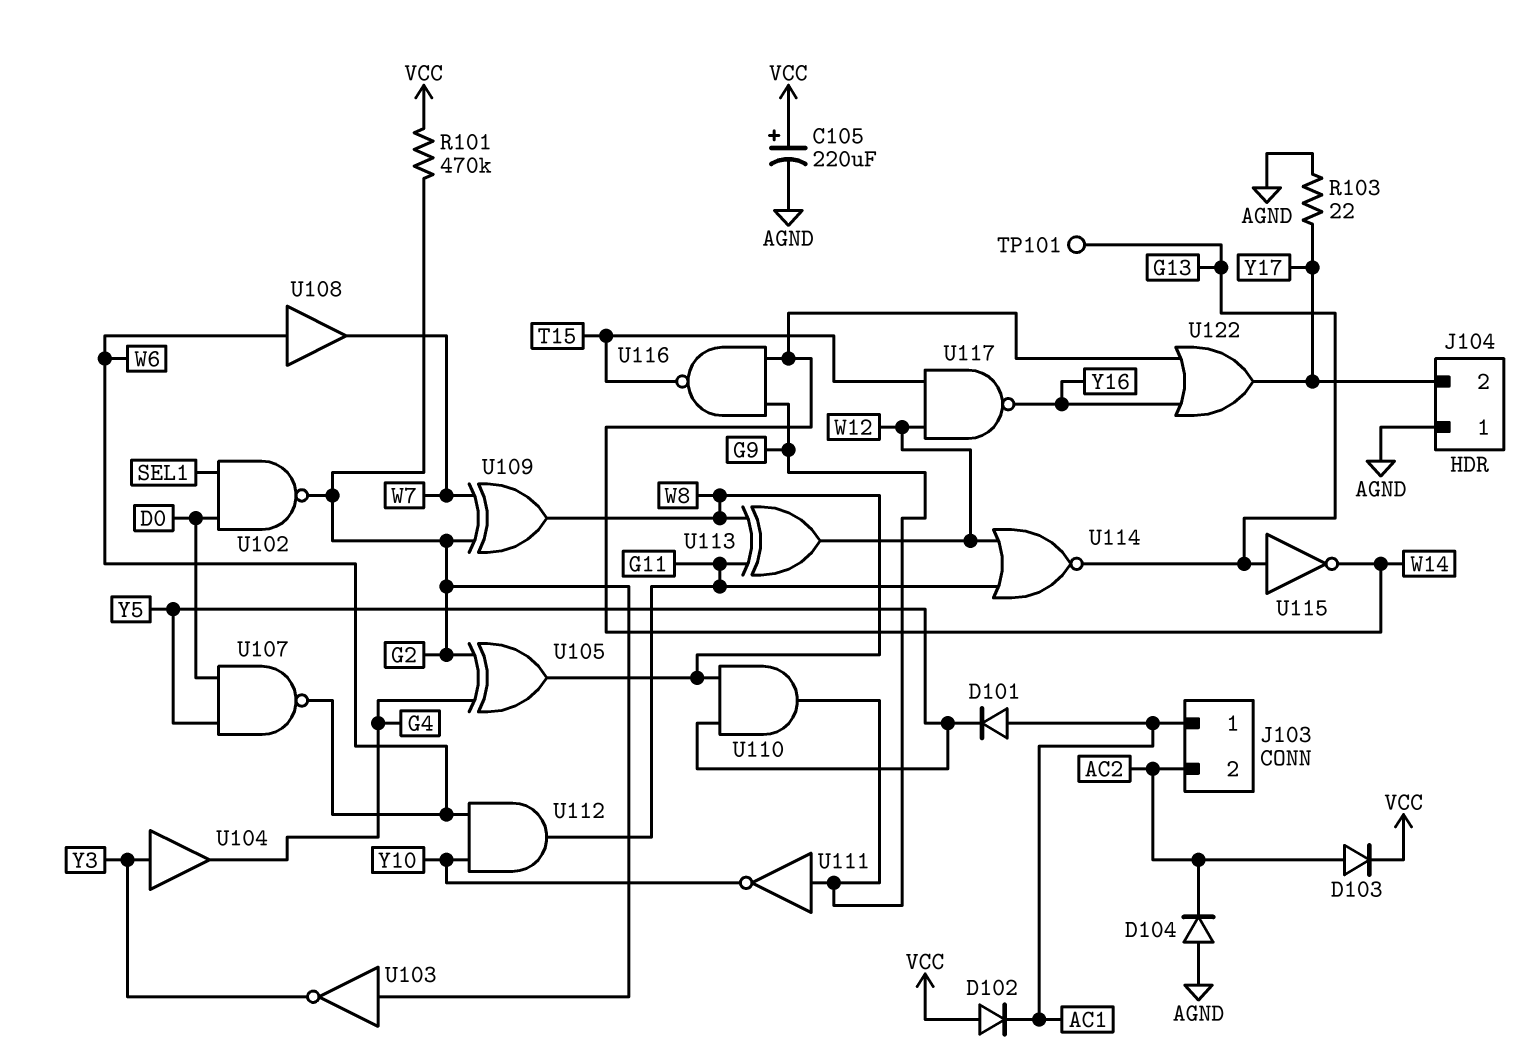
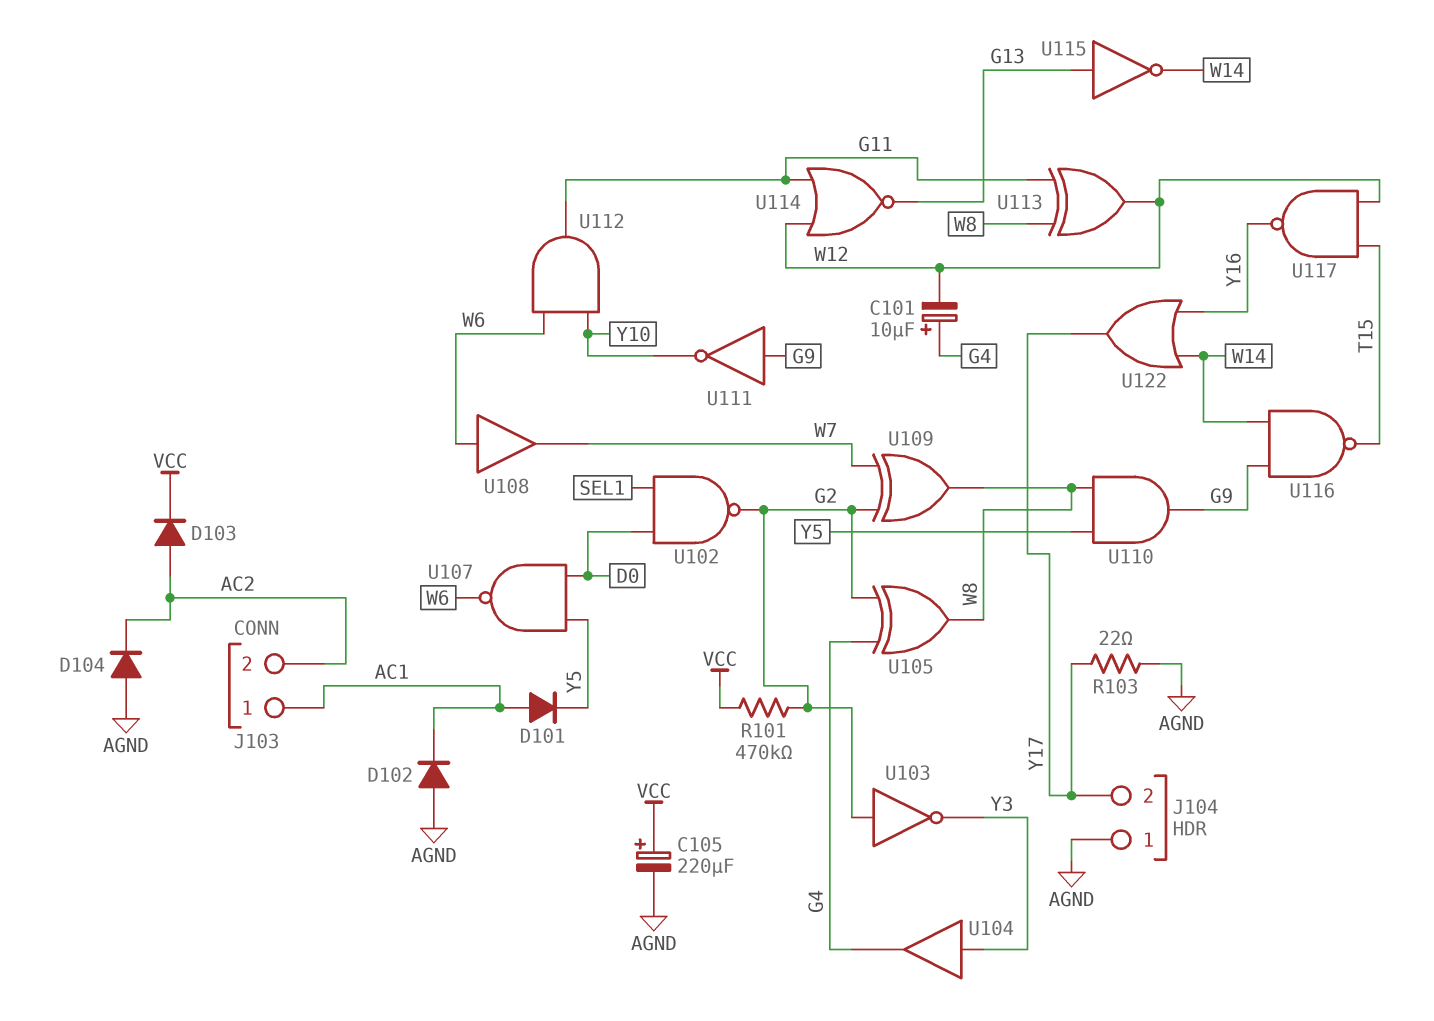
C101: none -> 10uF (plus G4, minus W12)
D102: diode (A VCC, K AC1) -> diode (A AGND, K AC1)
TP101: test point (G13) -> none

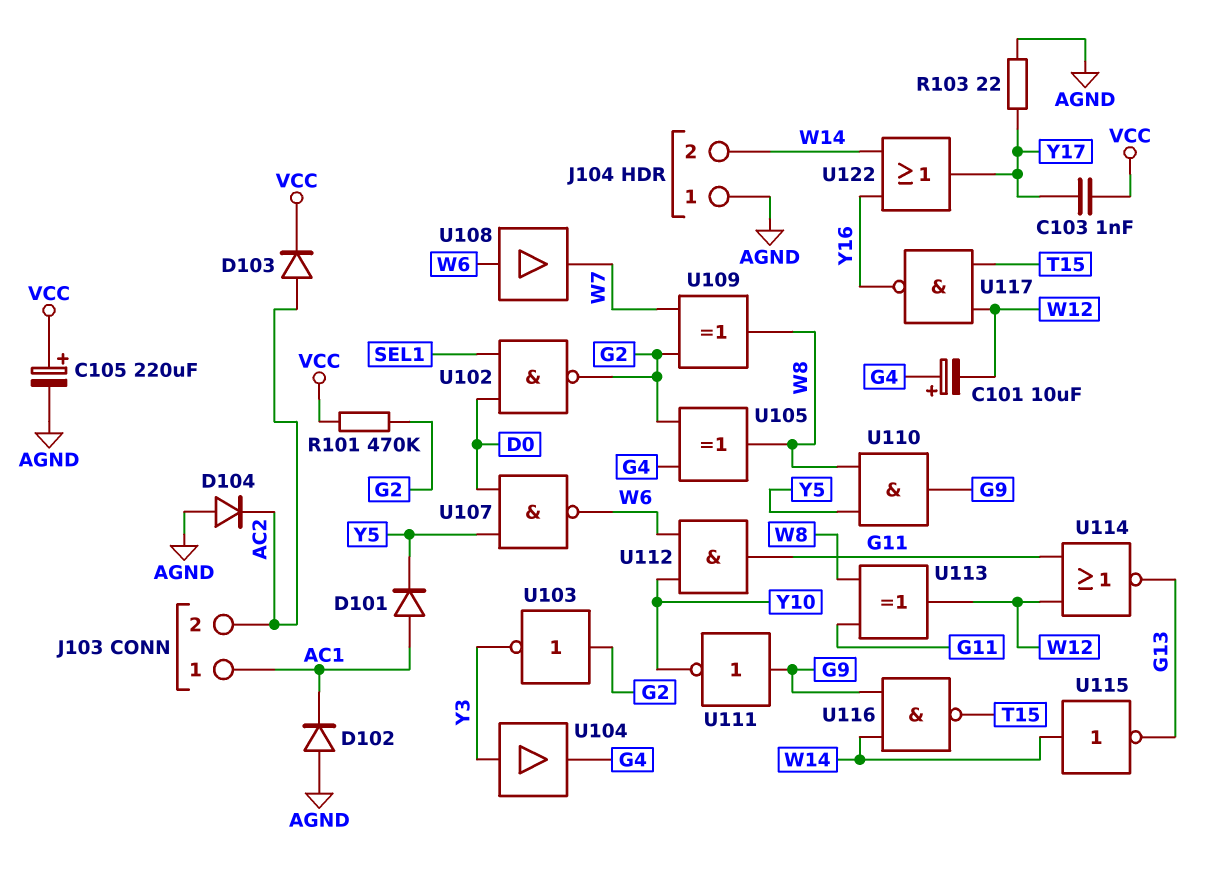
C103: none -> 1nF (VCC, Y17)
J104 pin 2: Y17 -> W14
U115: NOT (in G13, out W14) -> NOT (in W14, out G13)

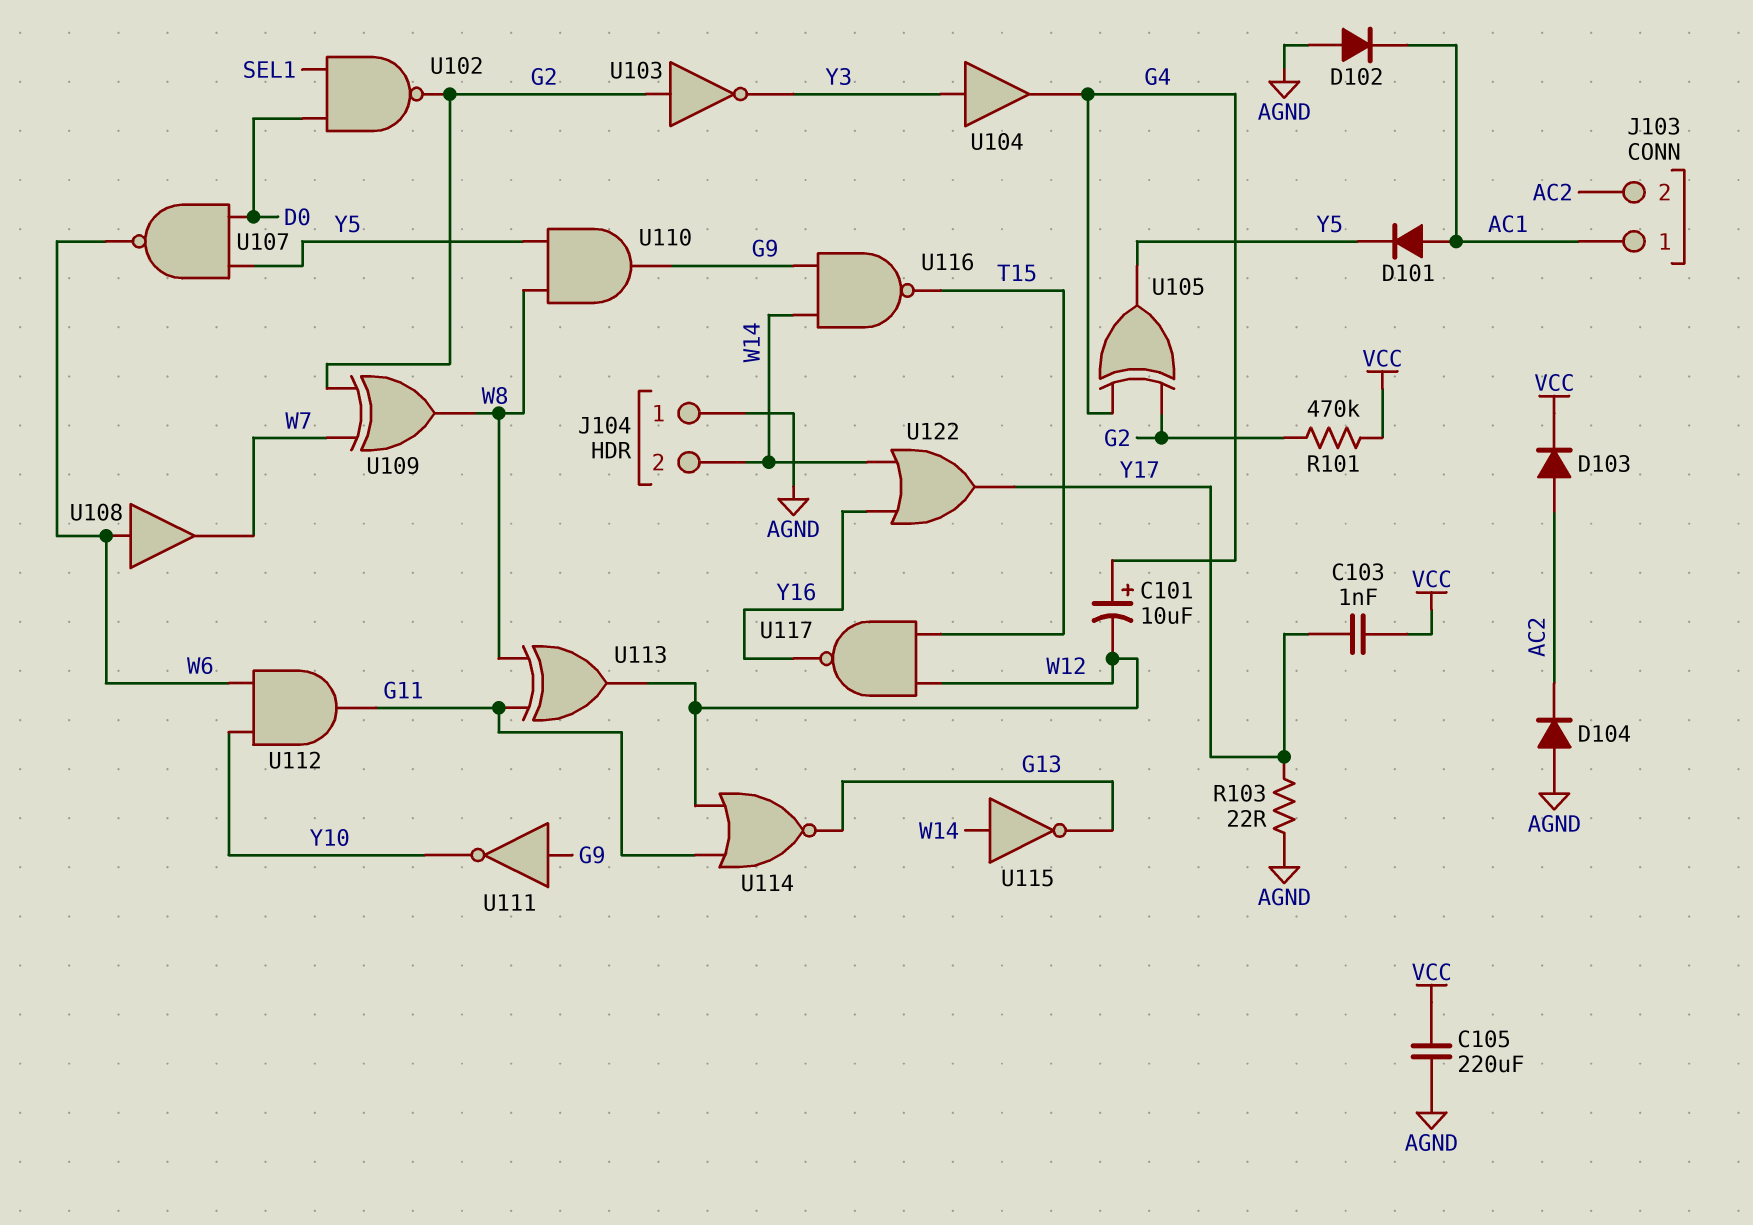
C105: 220uF (plus VCC, minus AGND) -> 220uF (AGND, VCC)
U105: XOR (in G2, in G4, out W8) -> XOR (in G2, in G4, out Y5)

